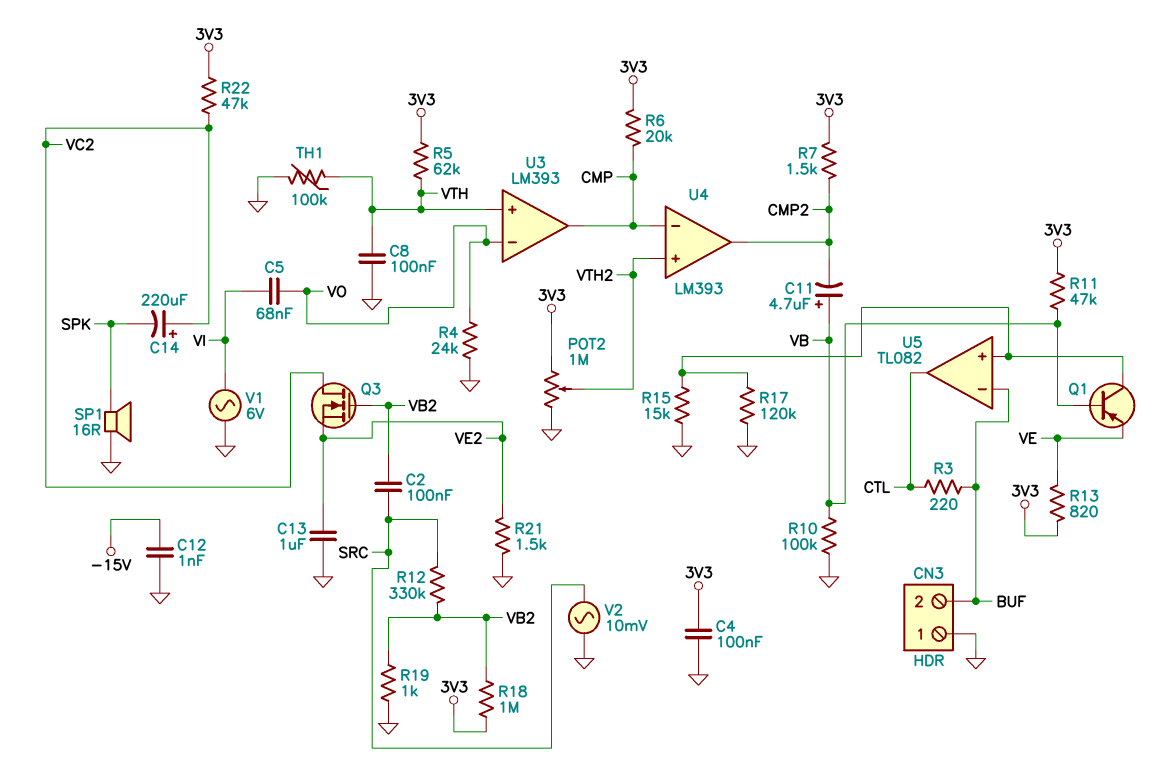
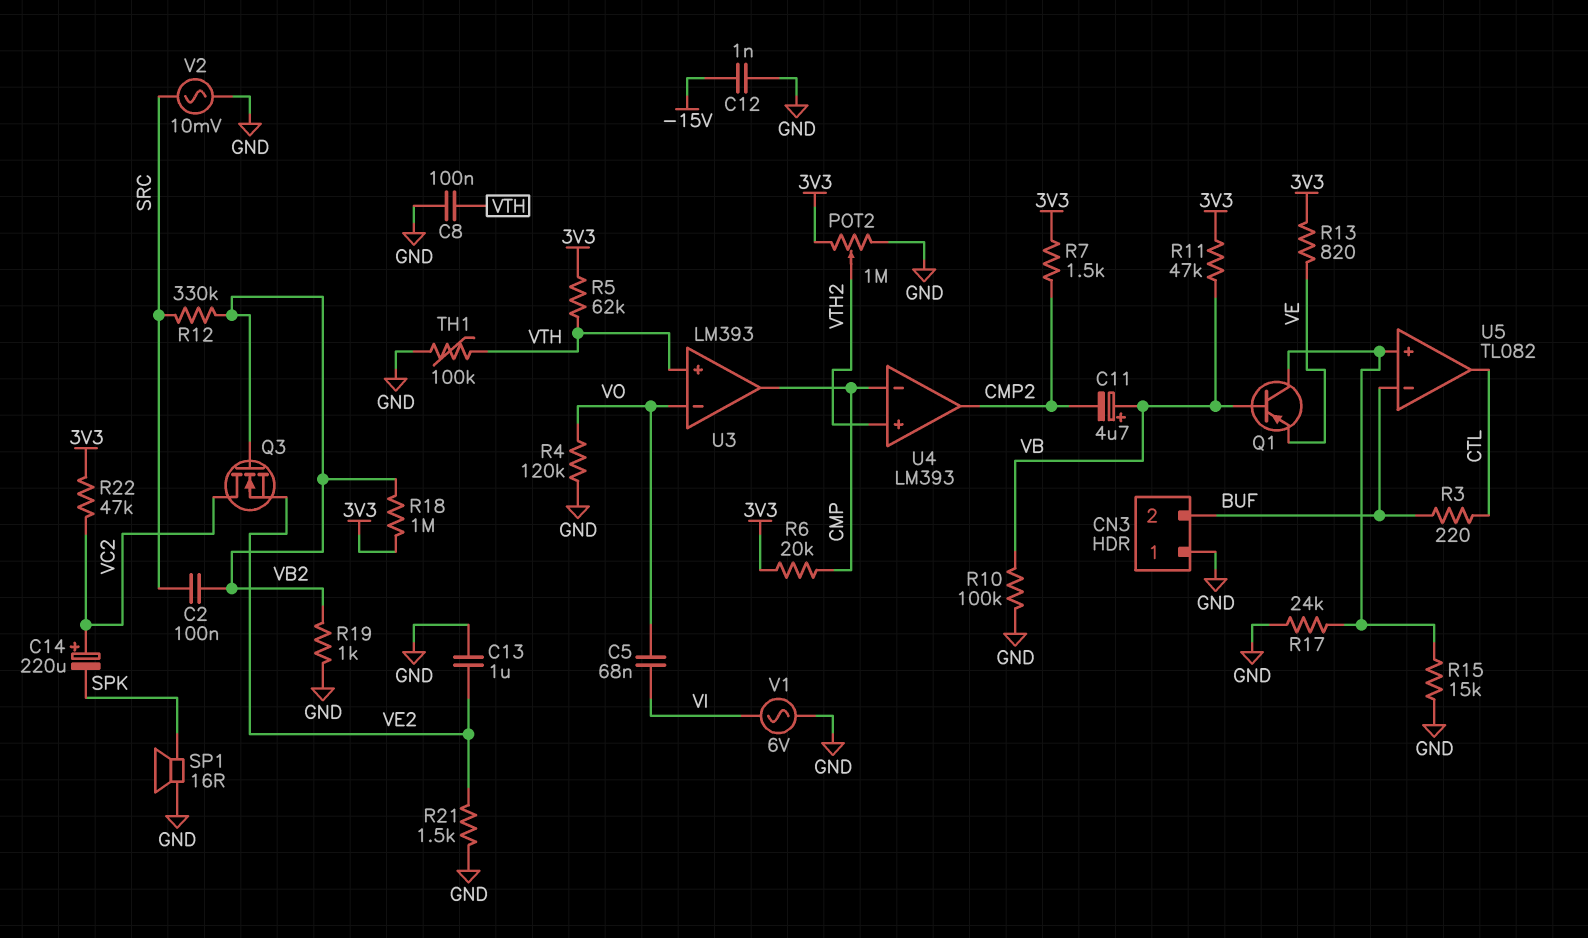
C4: 100nF (3V3, GND) -> none
R4: 24k (GND, VO) -> 120k (GND, VO)
R17: 120k (GND, U5/in+) -> 24k (GND, U5/in+)

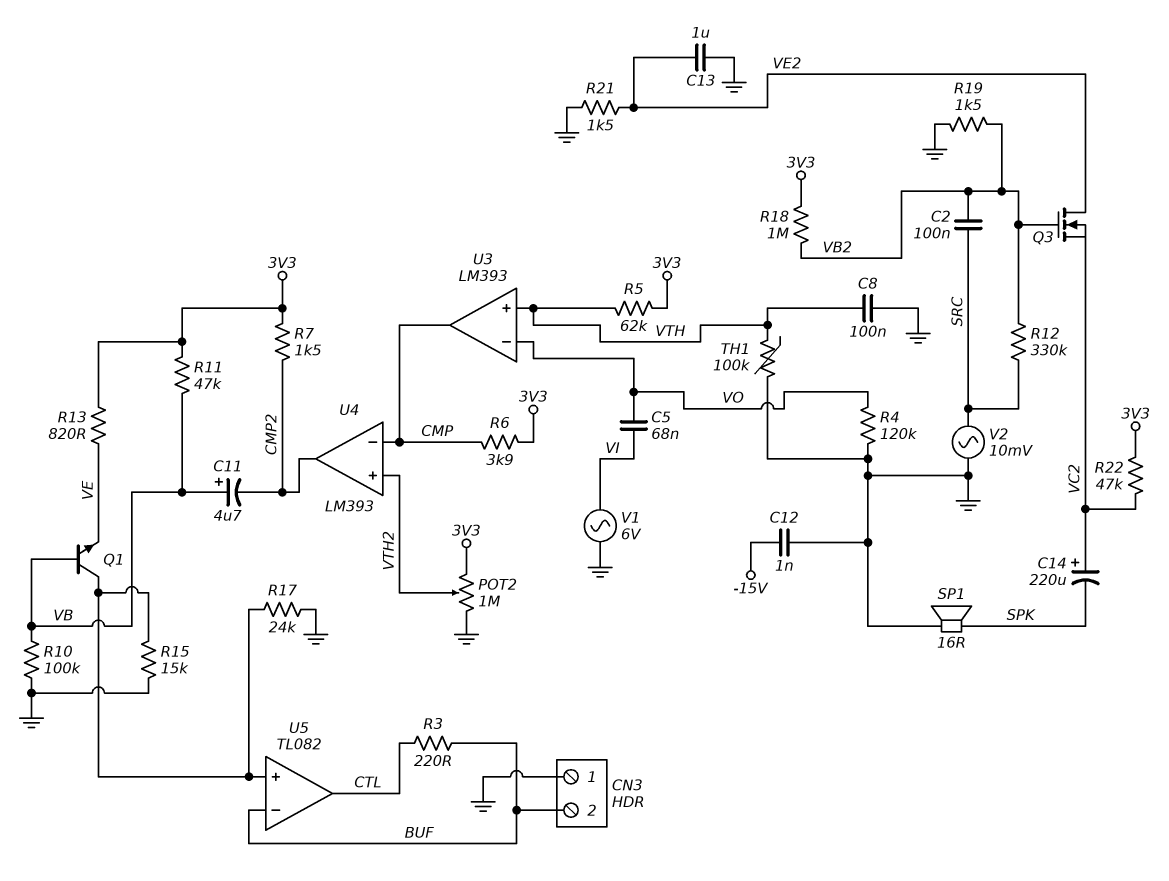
Q1: PNP (B VB, C U5/in+, E VE) -> NPN (B VB, C U5/in+, E VE)
Q3: NMOS (G VB2, D VC2, S VE2) -> NMOS (G VB2, D VE2, S VC2)
R6: 20k (3V3, CMP) -> 3.9k (3V3, CMP)
R19: 1k (GND, VB2) -> 1.5k (GND, VB2)

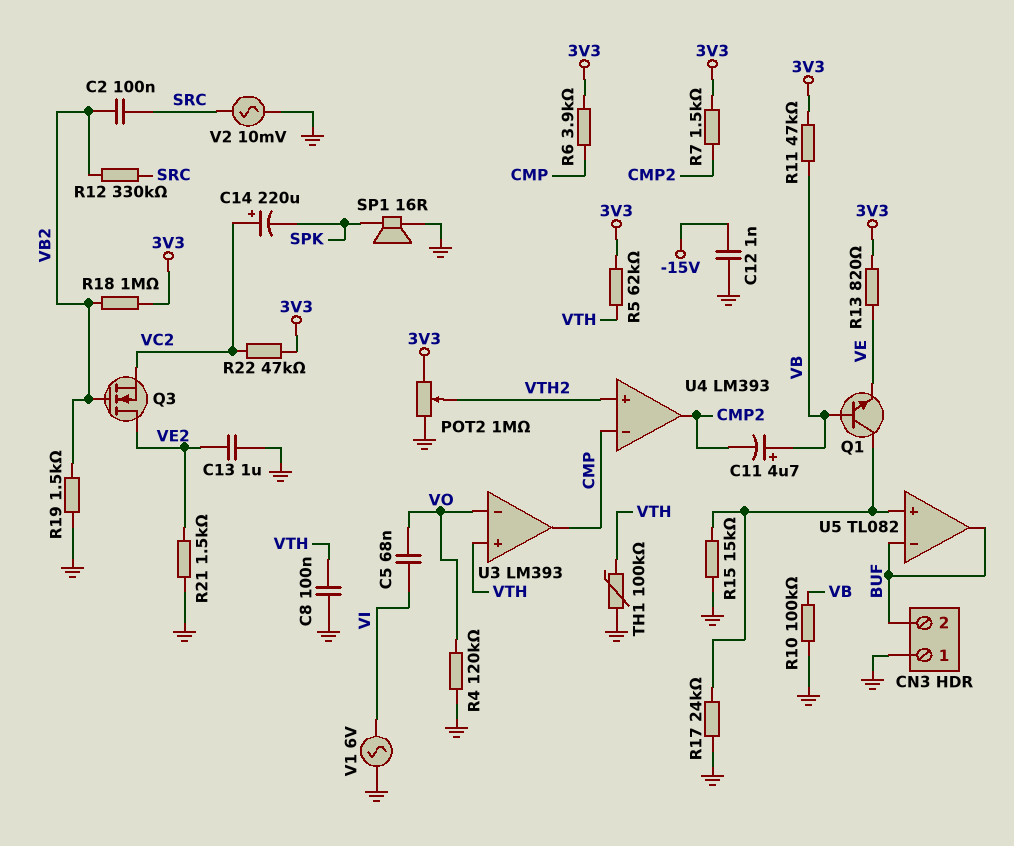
R3: 220 (BUF, CTL) -> none
U5 pin out: CTL -> BUF

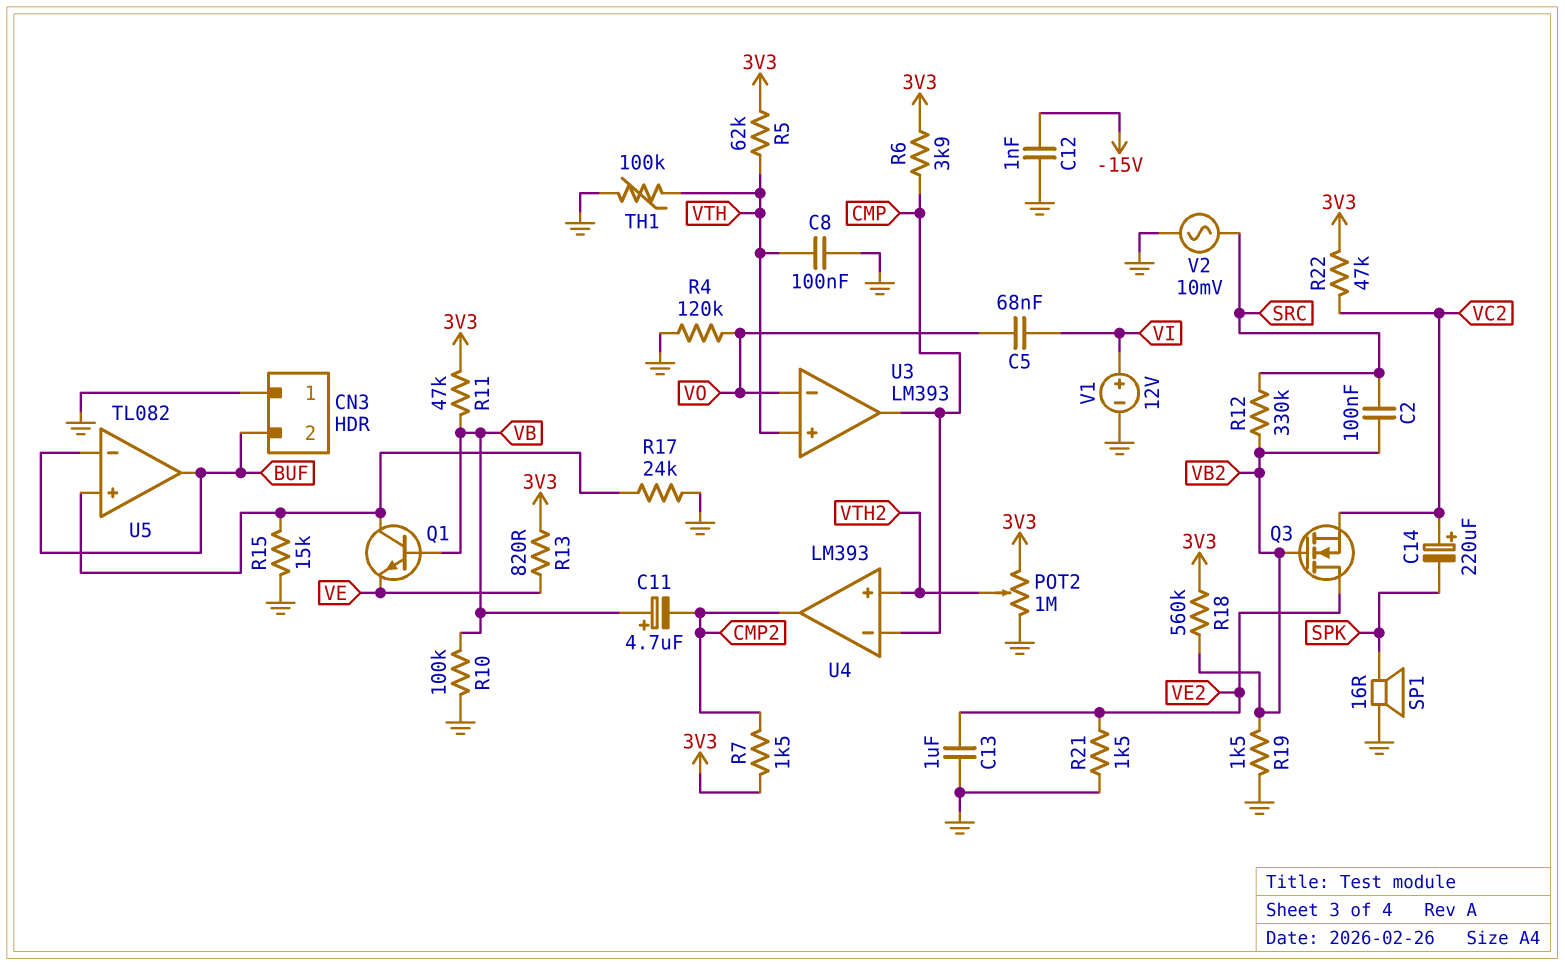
R18: 1M (3V3, VB2) -> 560k (3V3, VB2)
V1: AC 6V (GND, VI) -> 12V (plus VI, minus GND)

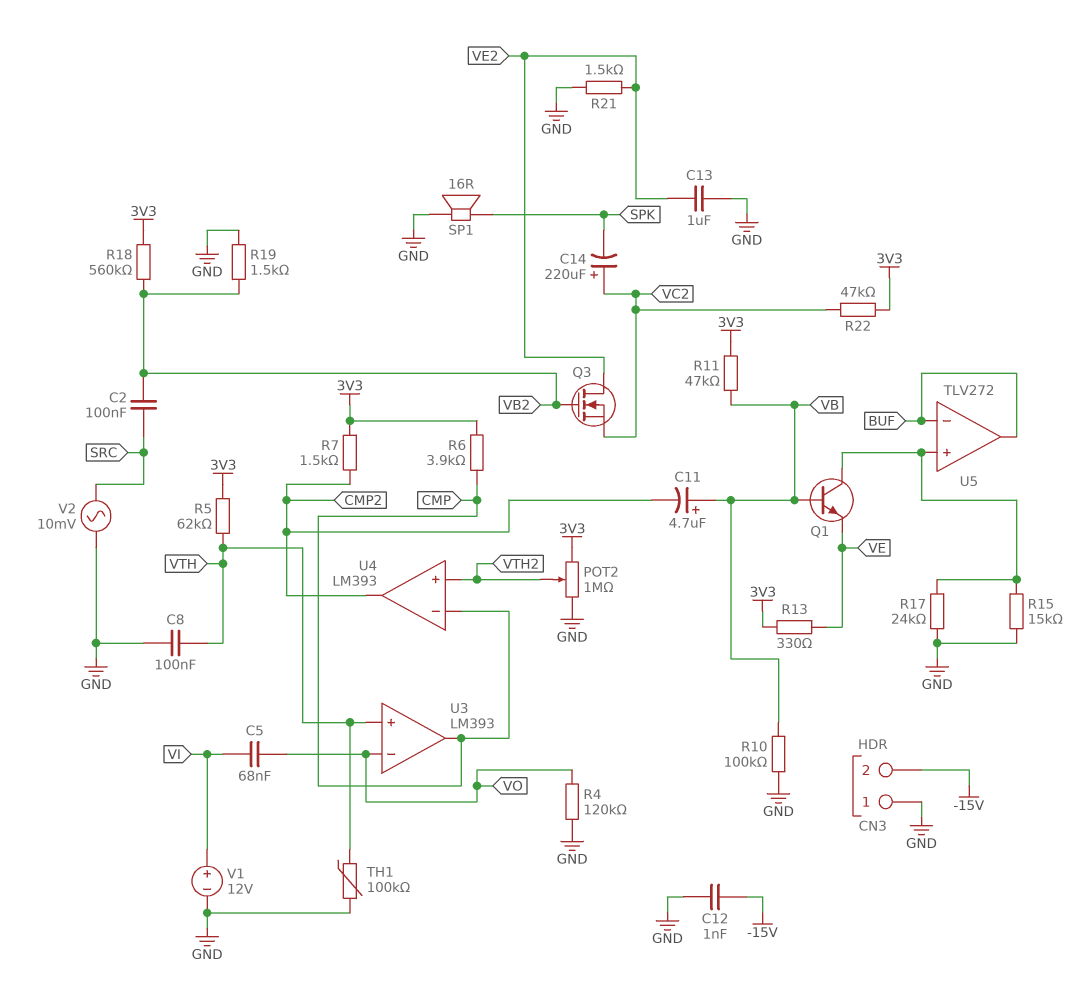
CN3 pin 2: BUF -> -15V
R12: 330k (SRC, VB2) -> none
R13: 820 (3V3, VE) -> 330 (3V3, VE)
U5: TL082 -> TLV272

